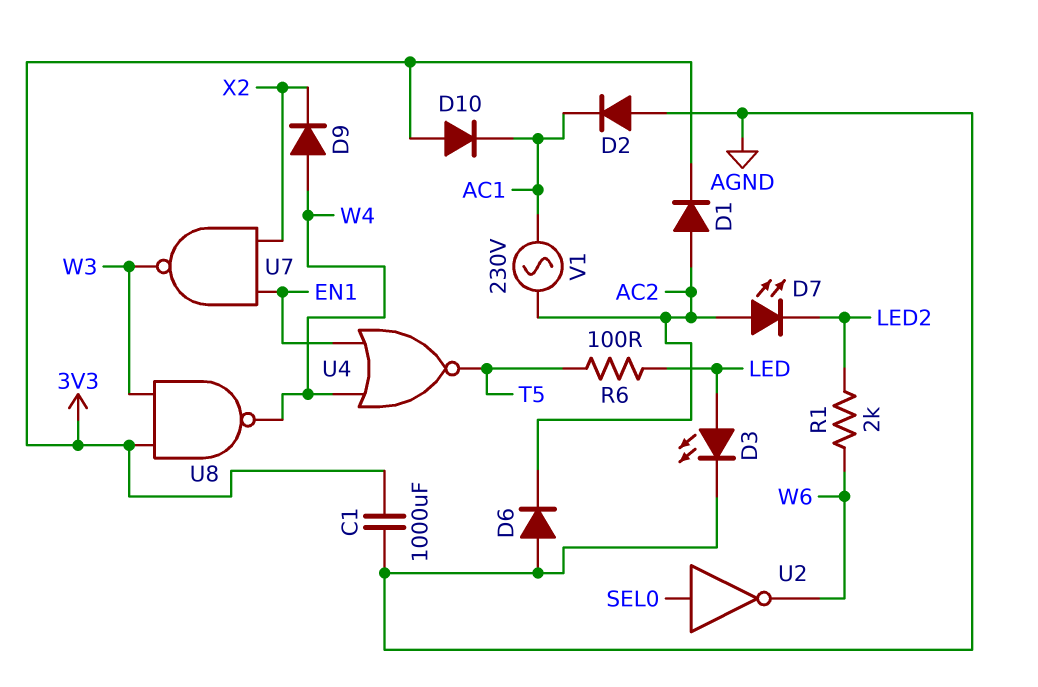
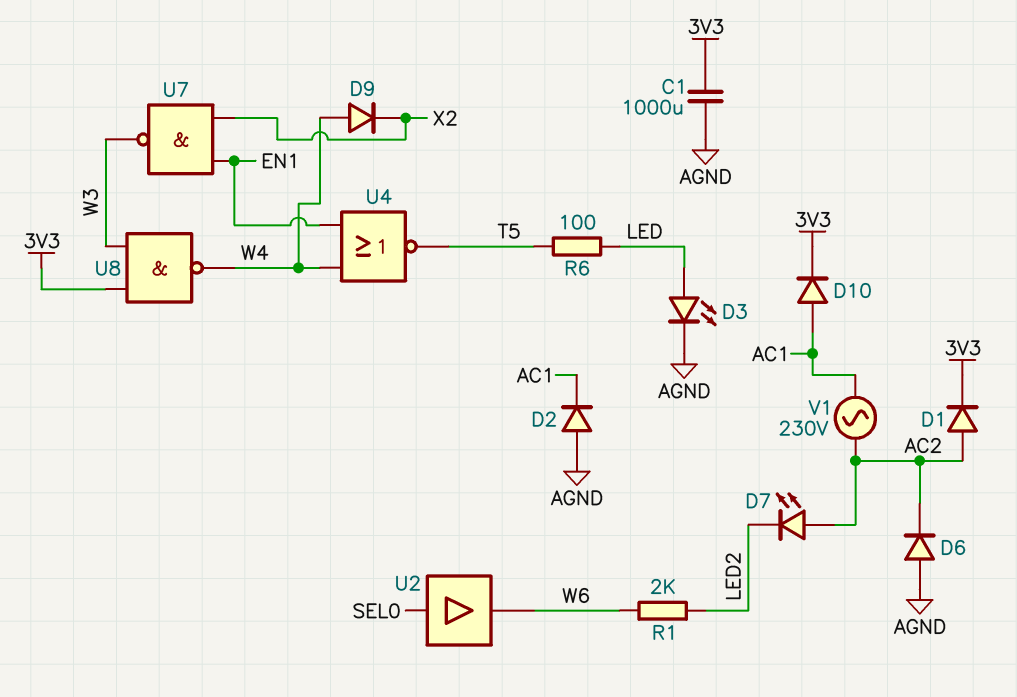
D10: diode (A 3V3, K AC1) -> diode (A AC1, K 3V3)
U2: NOT (in SEL0, out W6) -> buffer (in SEL0, out W6)

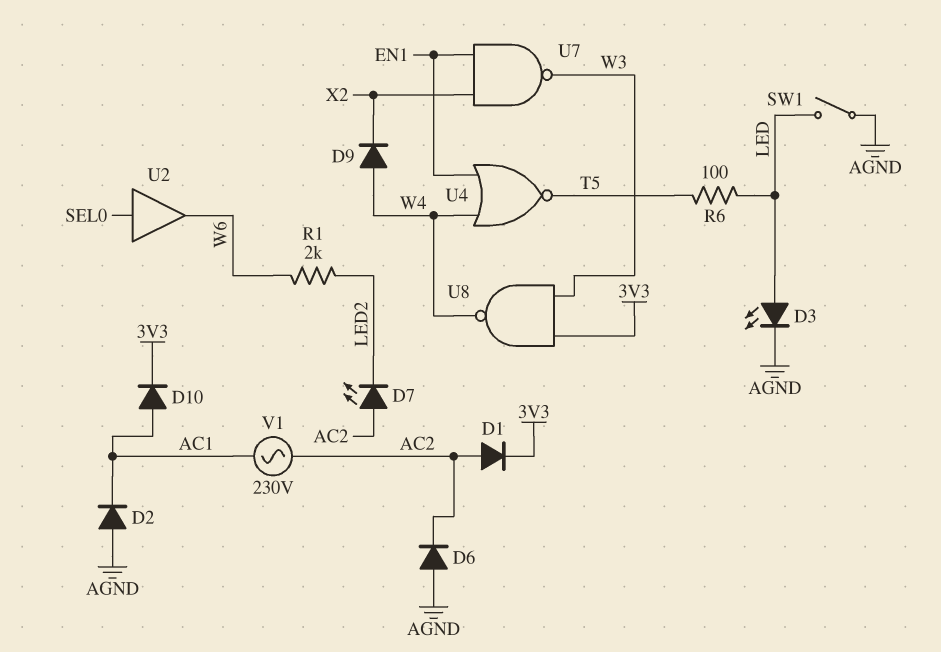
C1: 1000uF (3V3, AGND) -> none
SW1: none -> switch (AGND, LED)

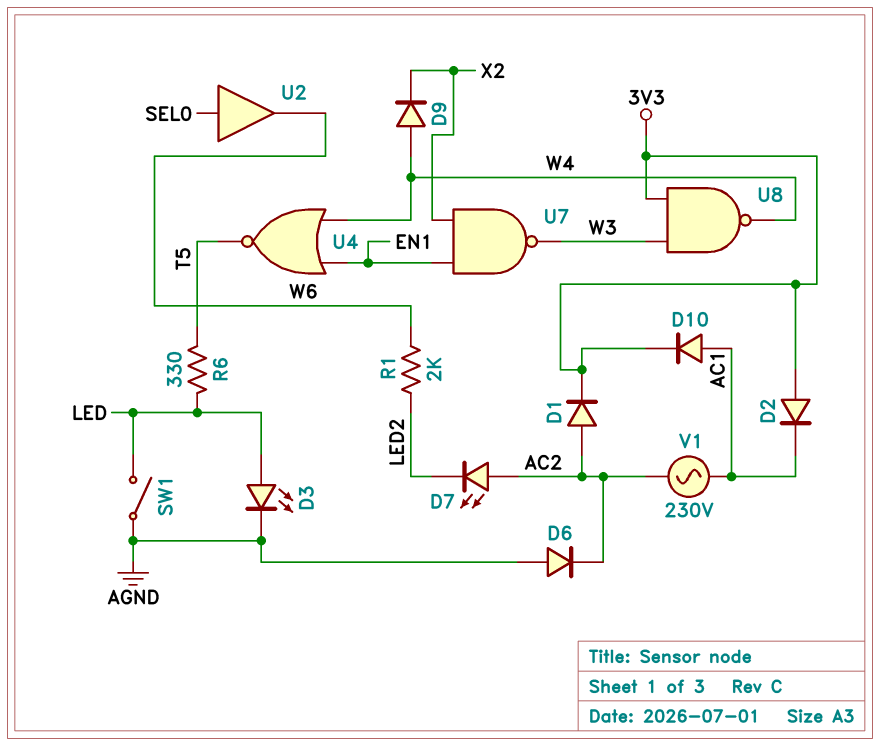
D2: diode (A AGND, K AC1) -> diode (A 3V3, K AC1)
R6: 100 (LED, T5) -> 330 (LED, T5)

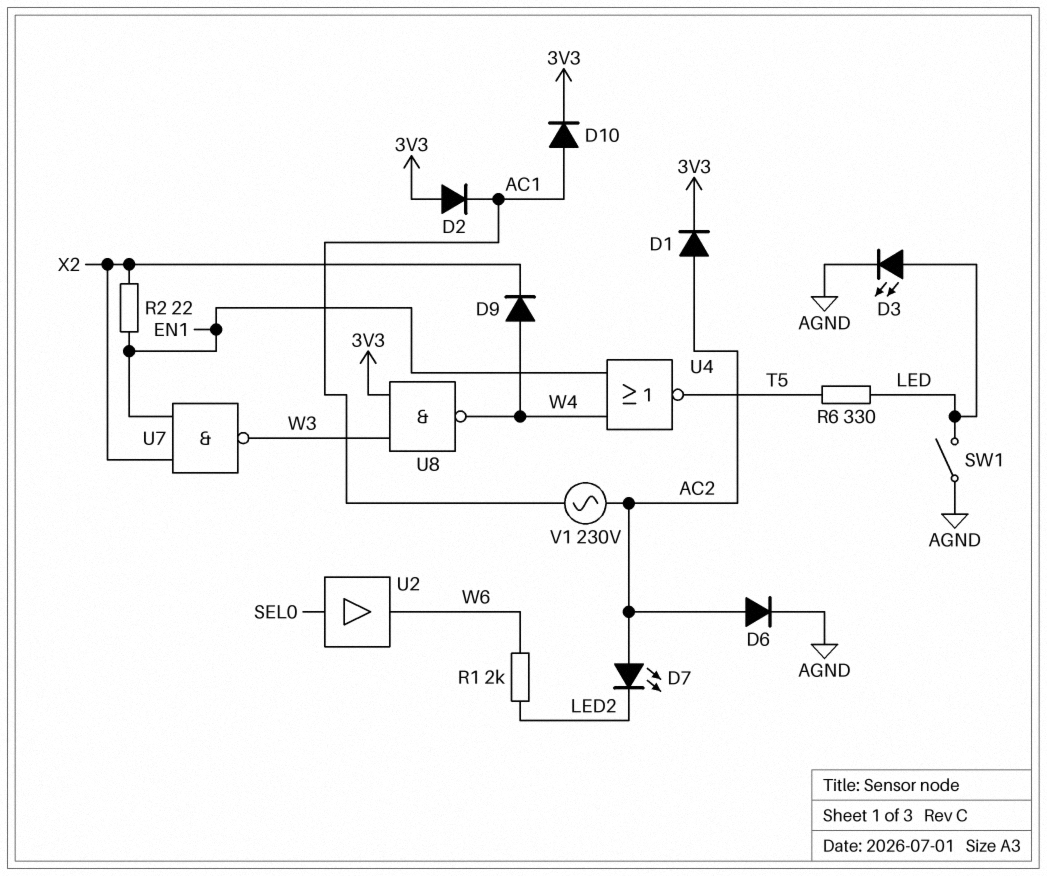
D6: diode (A AGND, K AC2) -> diode (A AC2, K AGND)
R2: none -> 22 (EN1, X2)

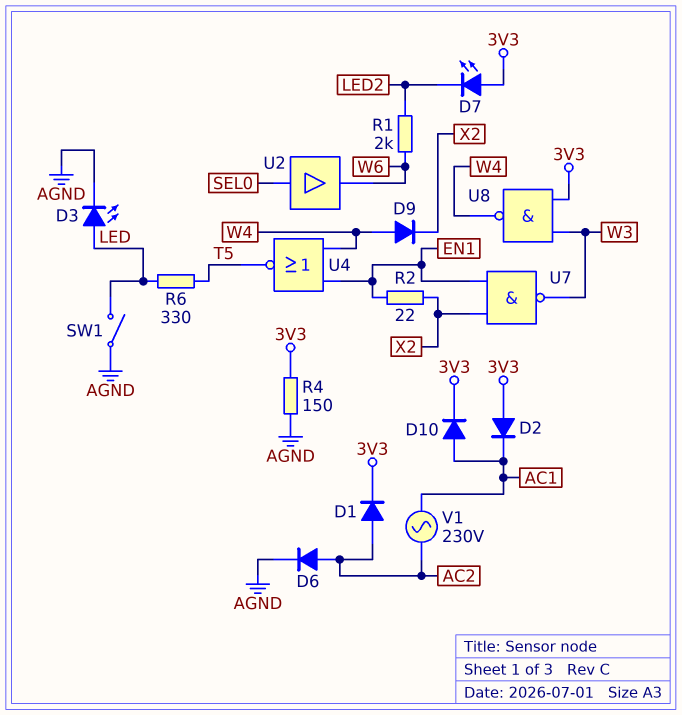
D7: LED (A AC2, K LED2) -> LED (A 3V3, K LED2)
R4: none -> 150 (3V3, AGND)

